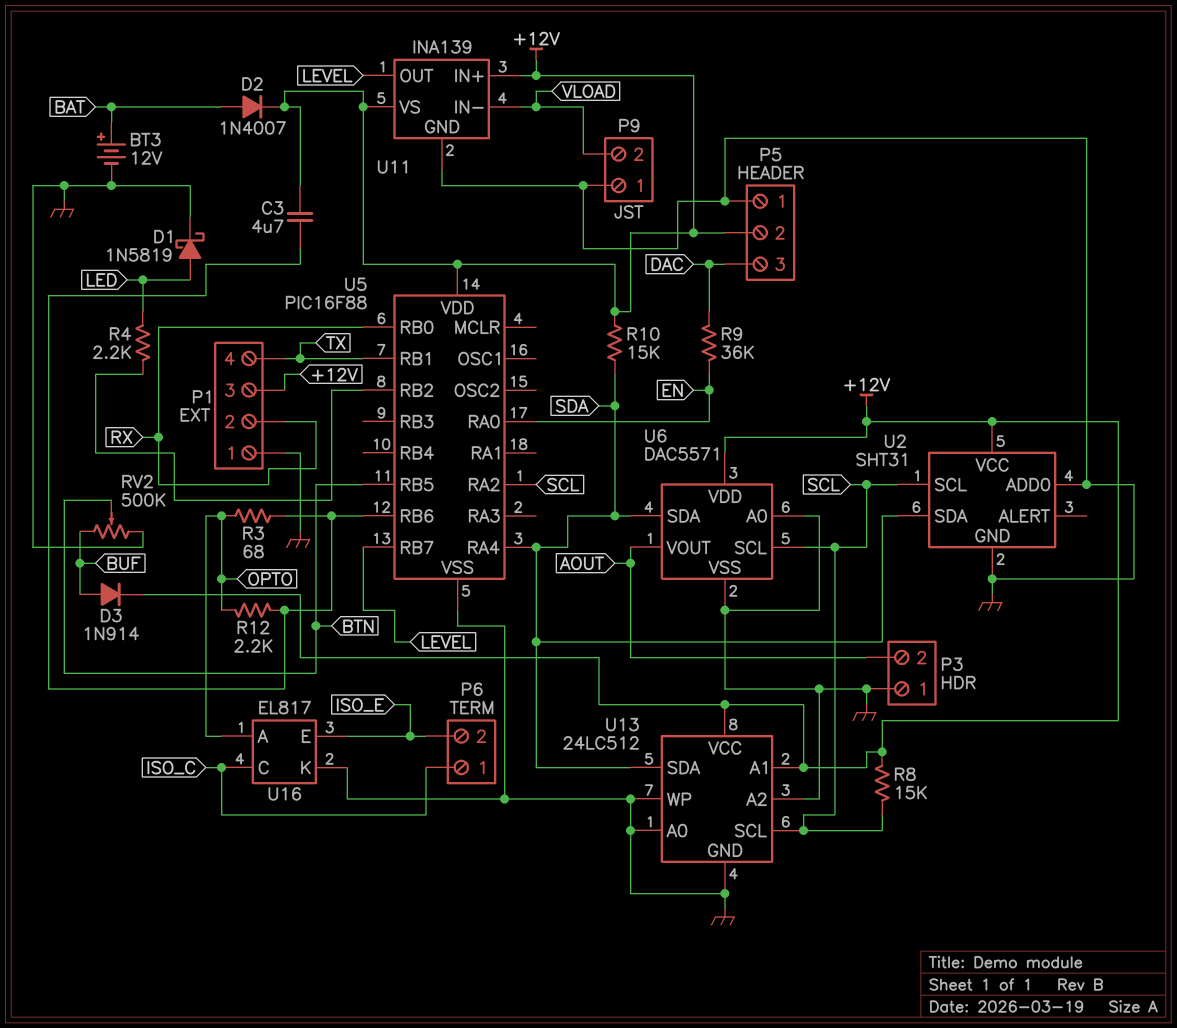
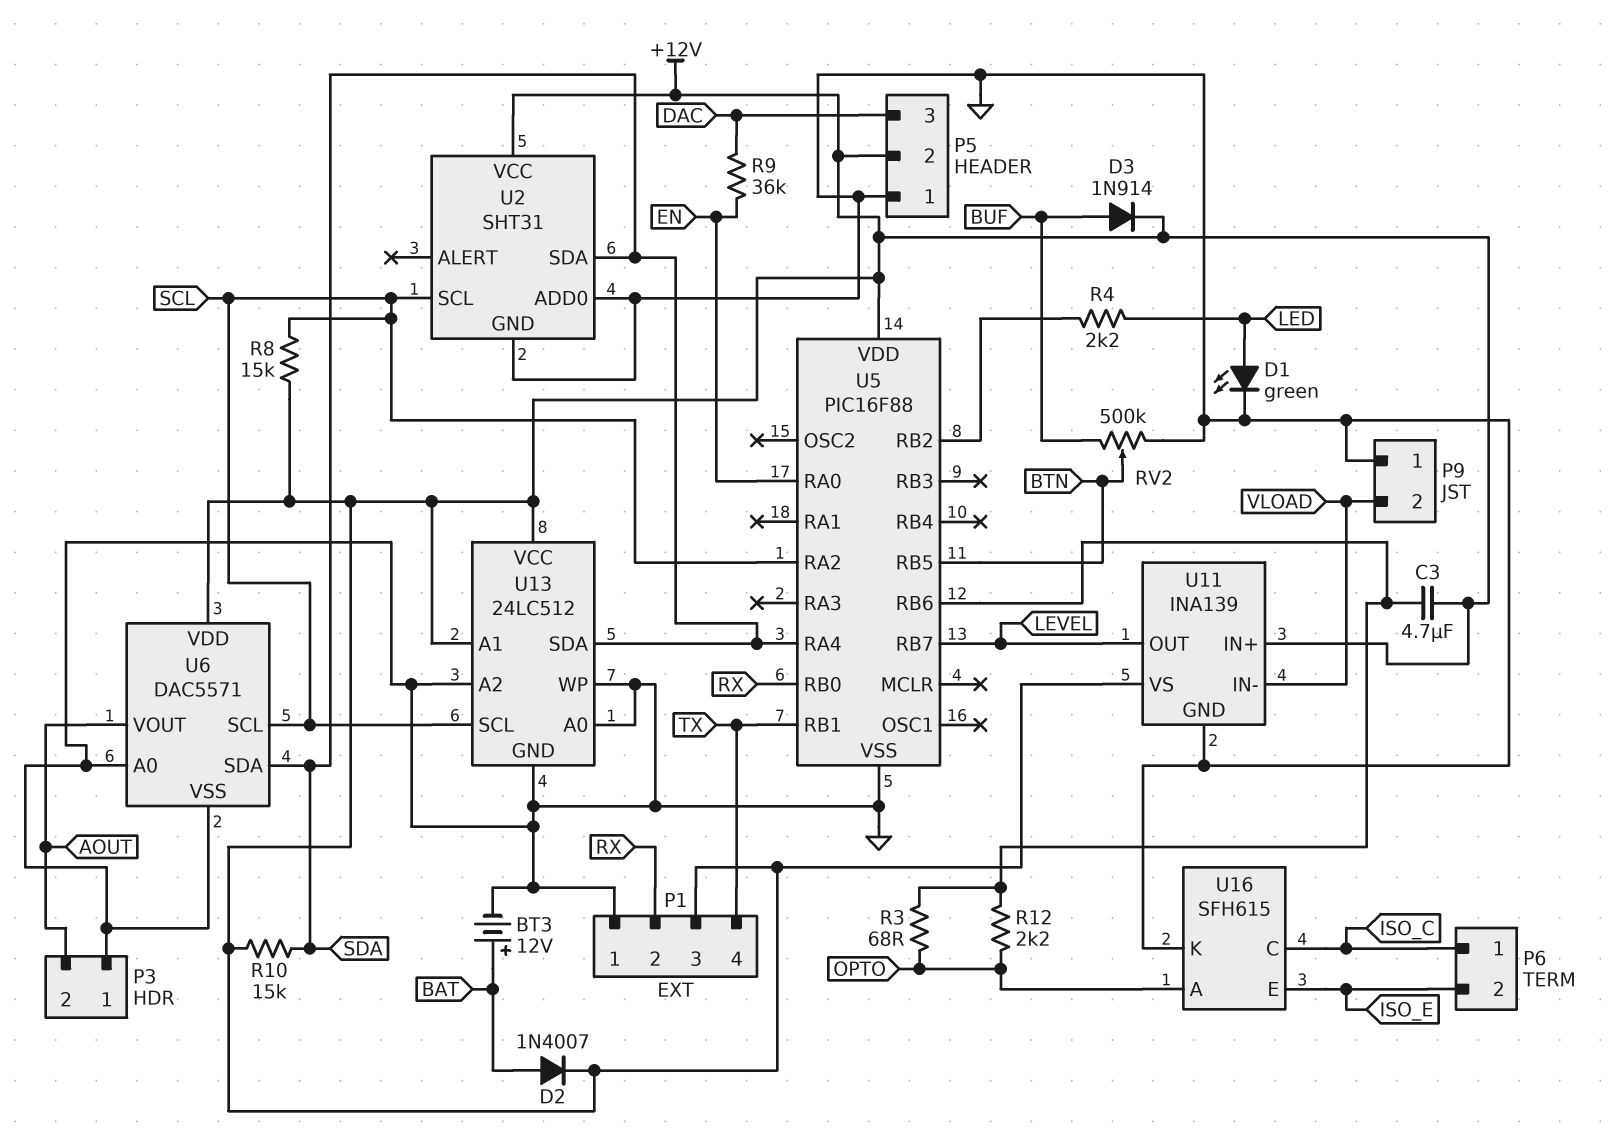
D1: schottky 1N5819 (A LED, K GND) -> LED green (A LED, K GND)
U16: EL817 -> SFH615

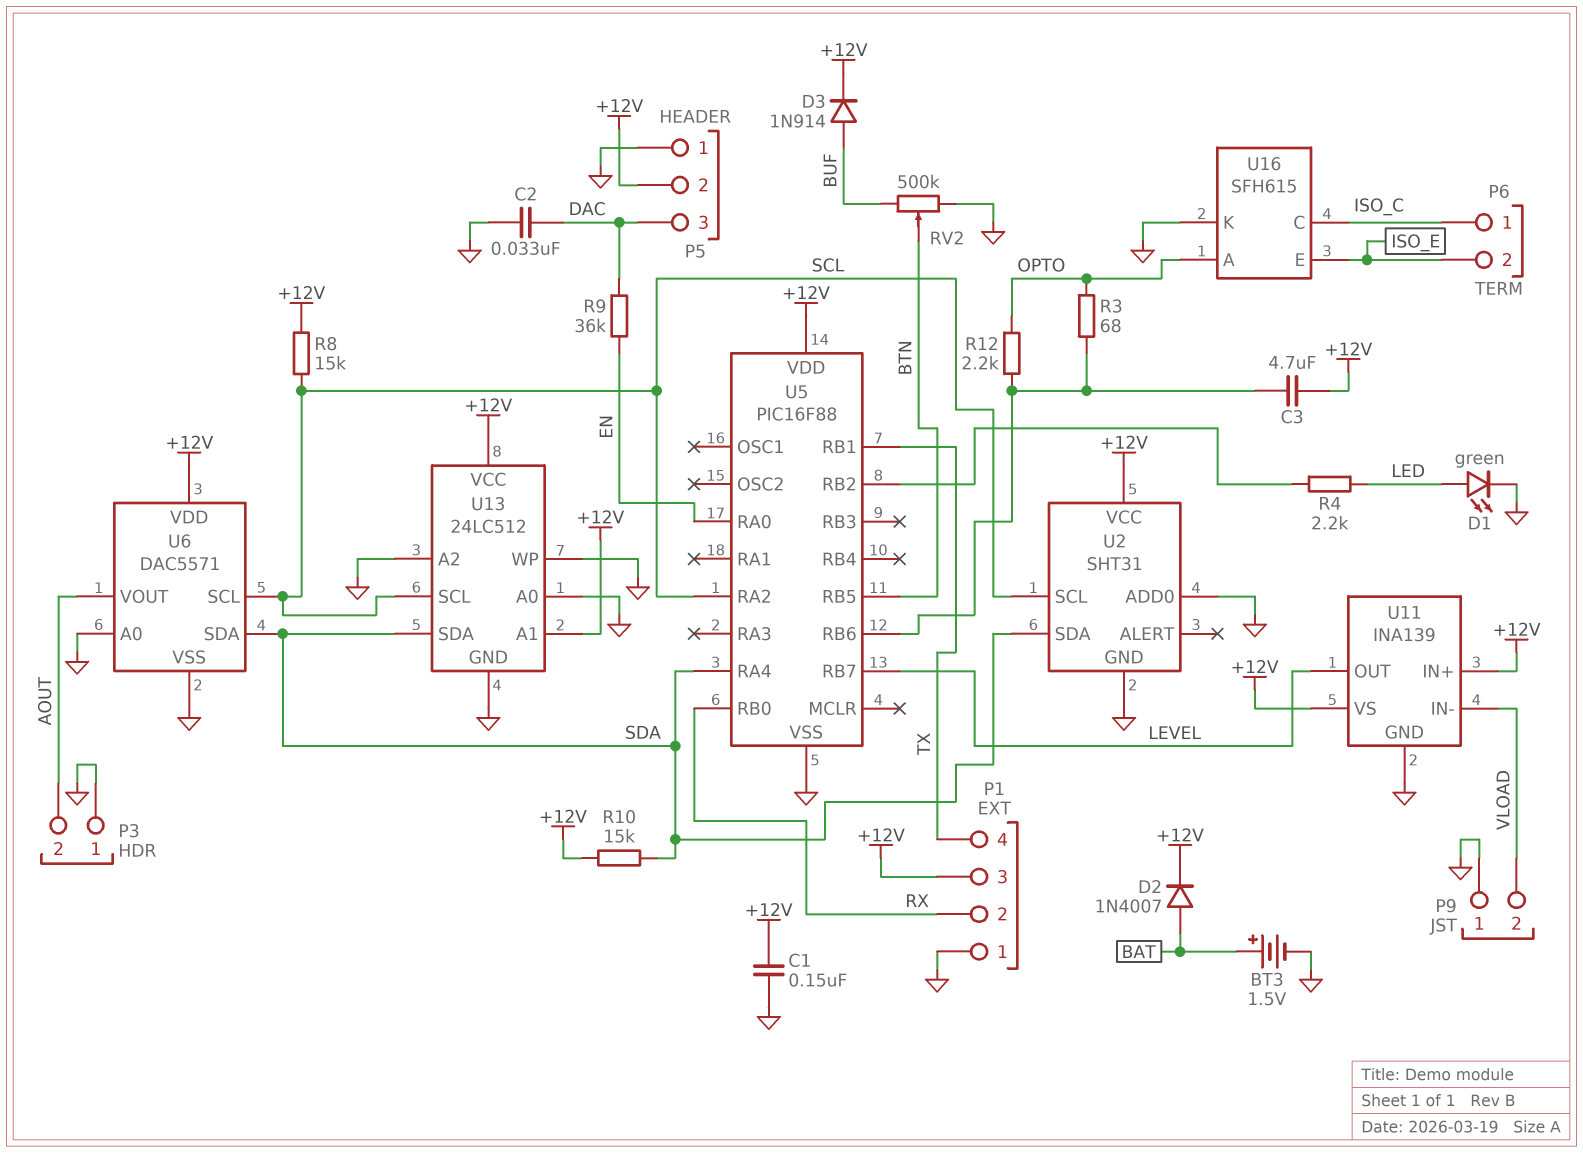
BT3: 12V (plus BAT, minus GND) -> 1.5V (plus BAT, minus GND)
C1: none -> 150nF (+12V, GND)
C2: none -> 33nF (DAC, GND)

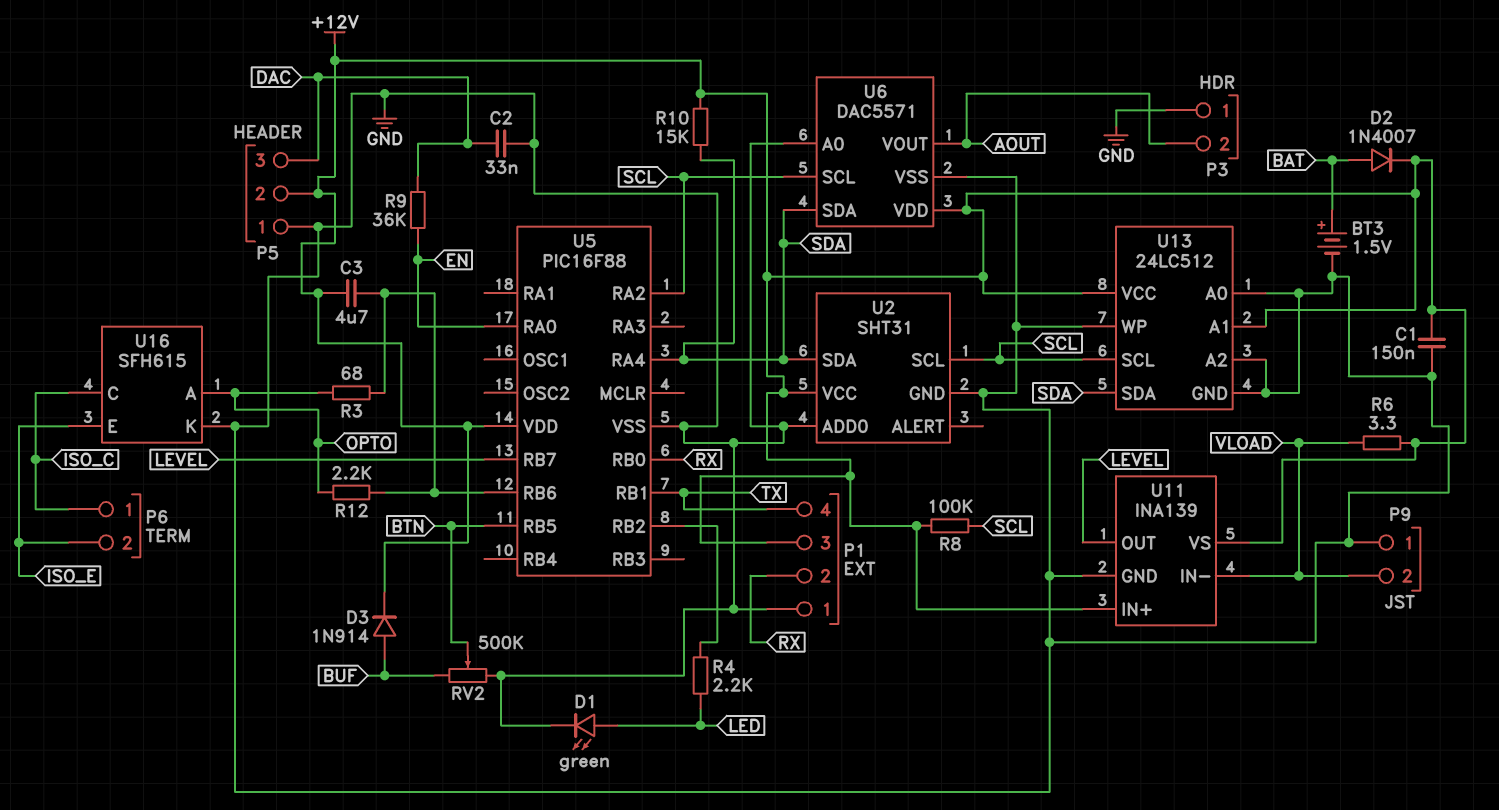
R6: none -> 3.3 (+12V, VLOAD)
R8: 15k (+12V, SCL) -> 100k (+12V, SCL)

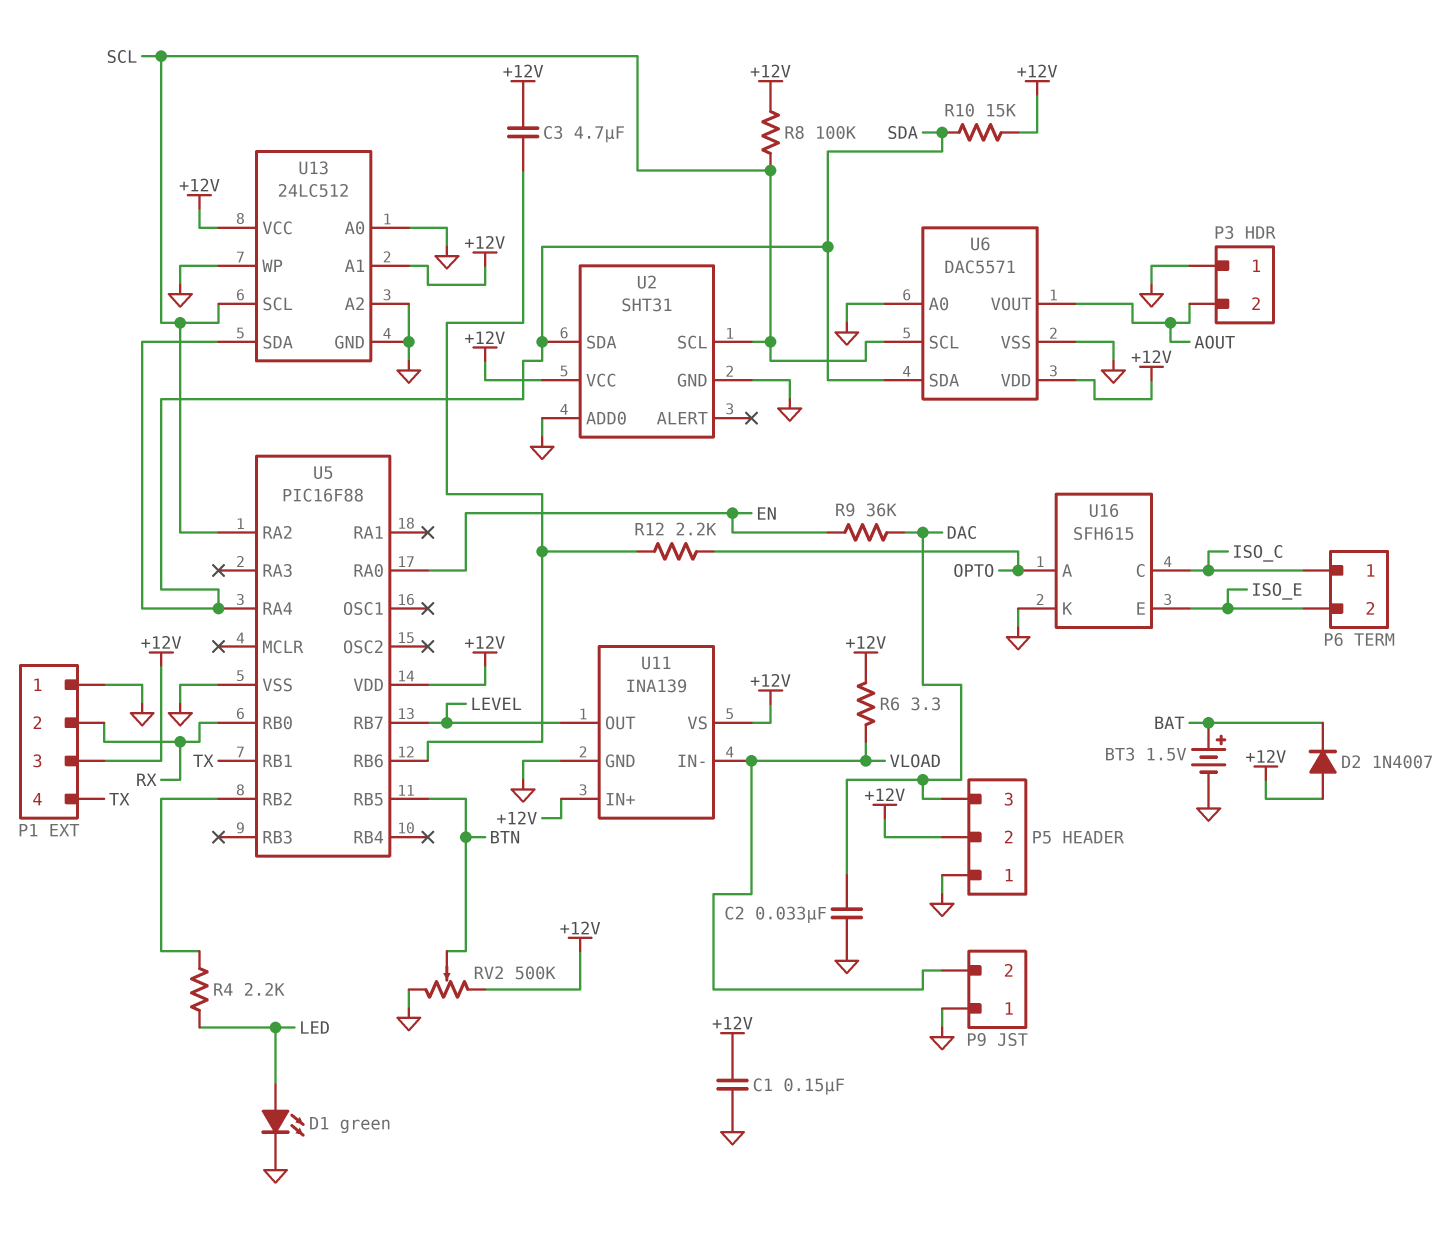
D2: diode 1N4007 (A BAT, K +12V) -> diode 1N4007 (A +12V, K BAT)
D3: diode 1N914 (A BUF, K +12V) -> none
R3: 68 (OPTO, U5/RB6) -> none
RV2: 500k (BUF, GND, wiper BTN) -> 500k (+12V, GND, wiper BTN)

